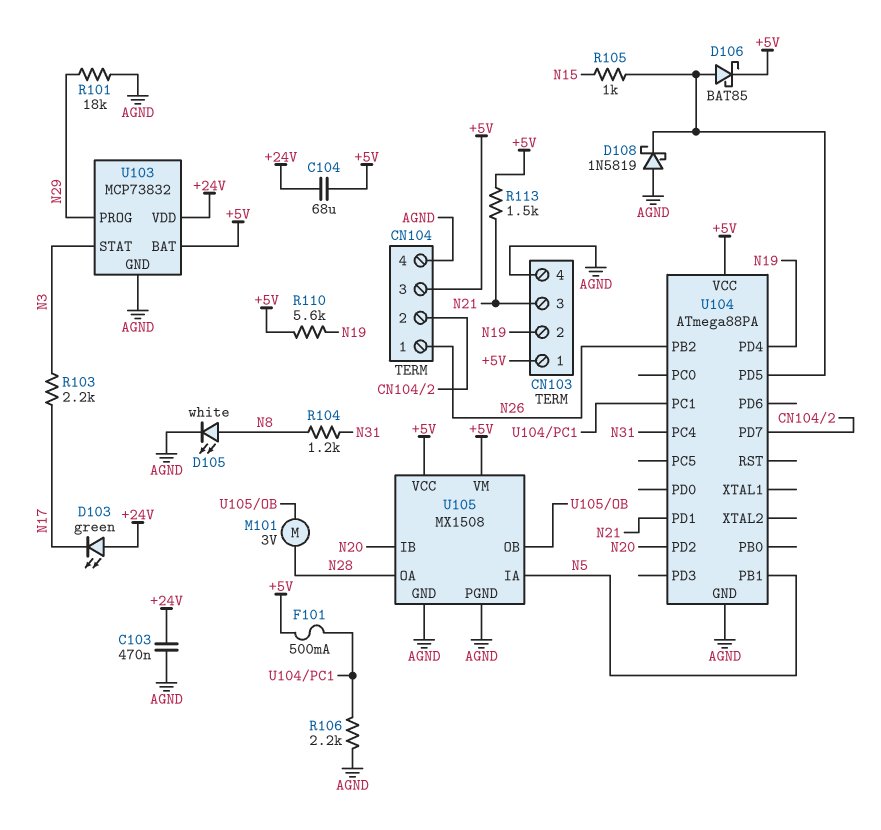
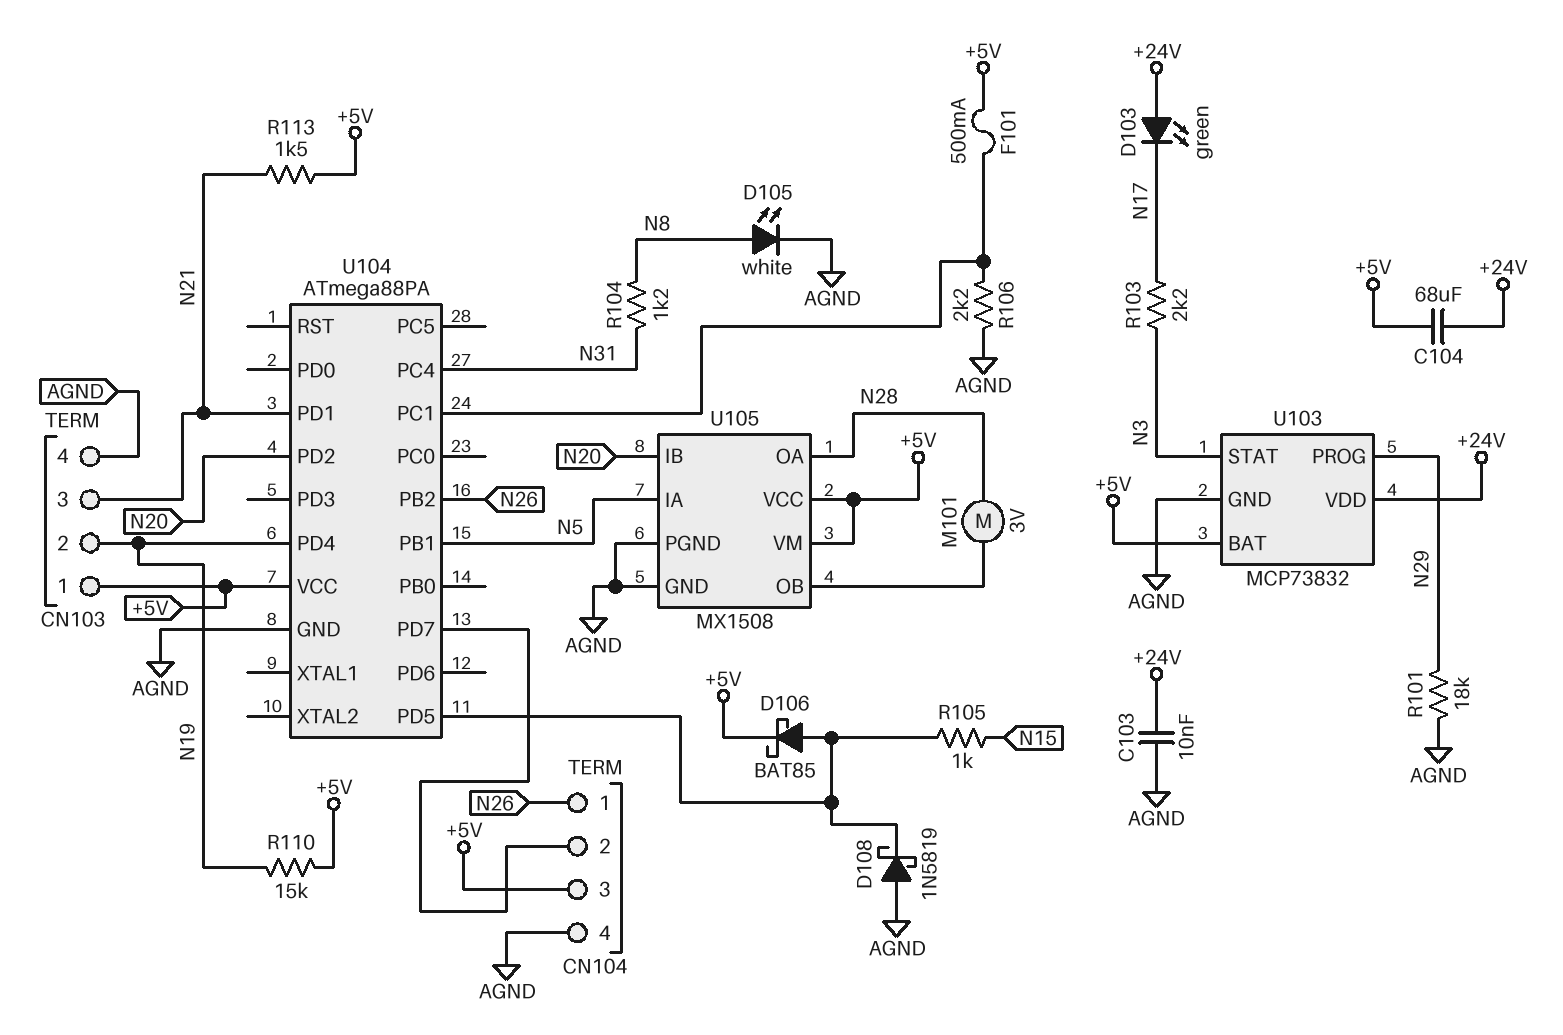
C103: 470nF (+24V, AGND) -> 10nF (+24V, AGND)
R110: 5.6k (+5V, N19) -> 15k (+5V, N19)

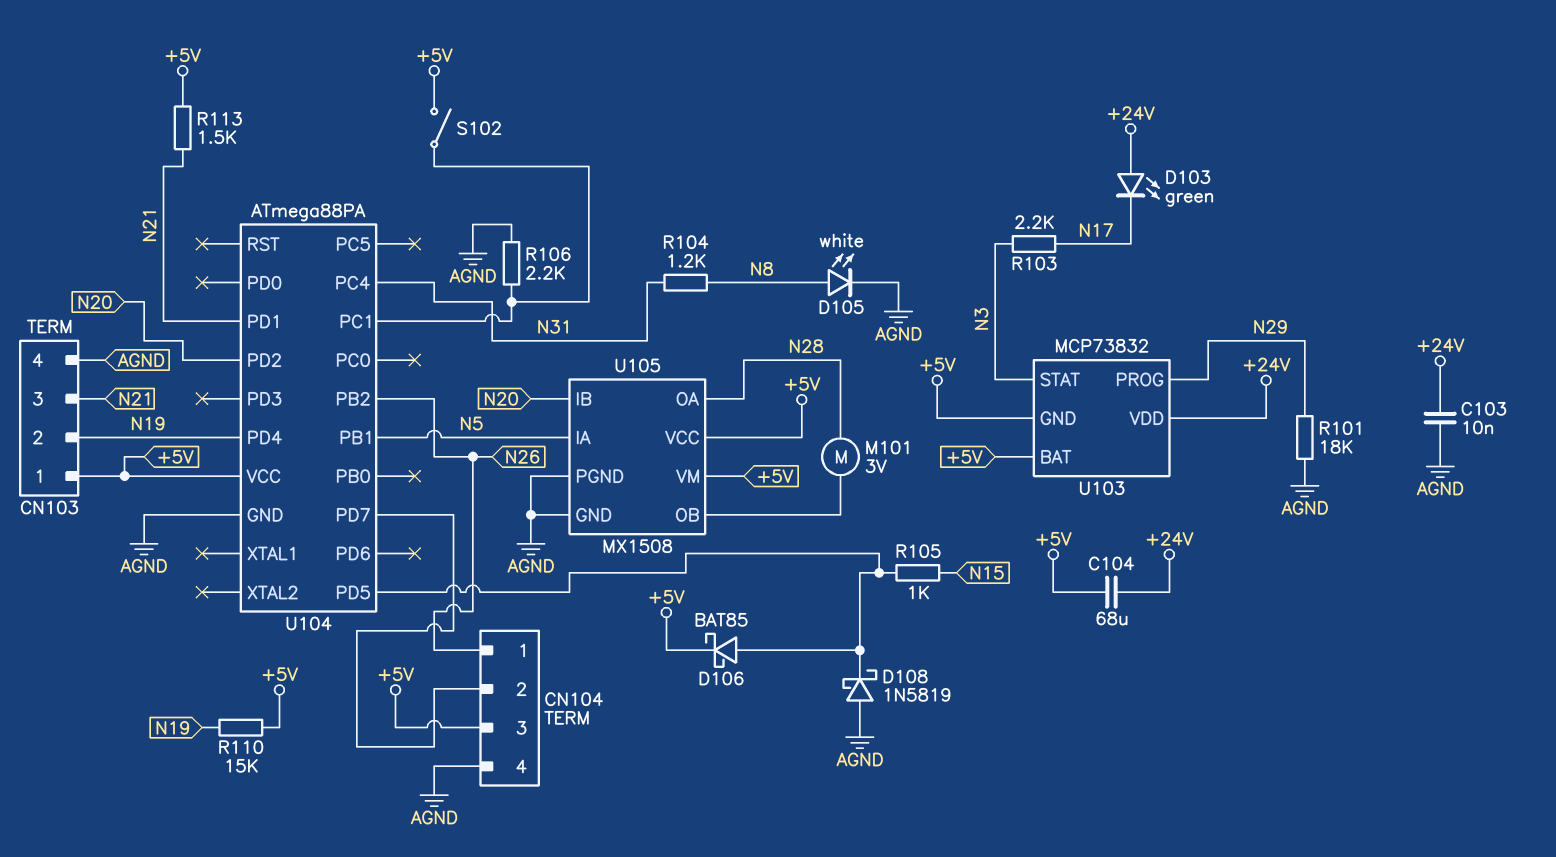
F101: 500mA (+5V, U104/PC1) -> none
S102: none -> switch (+5V, U104/PC1)
U103 pin GND: AGND -> +5V

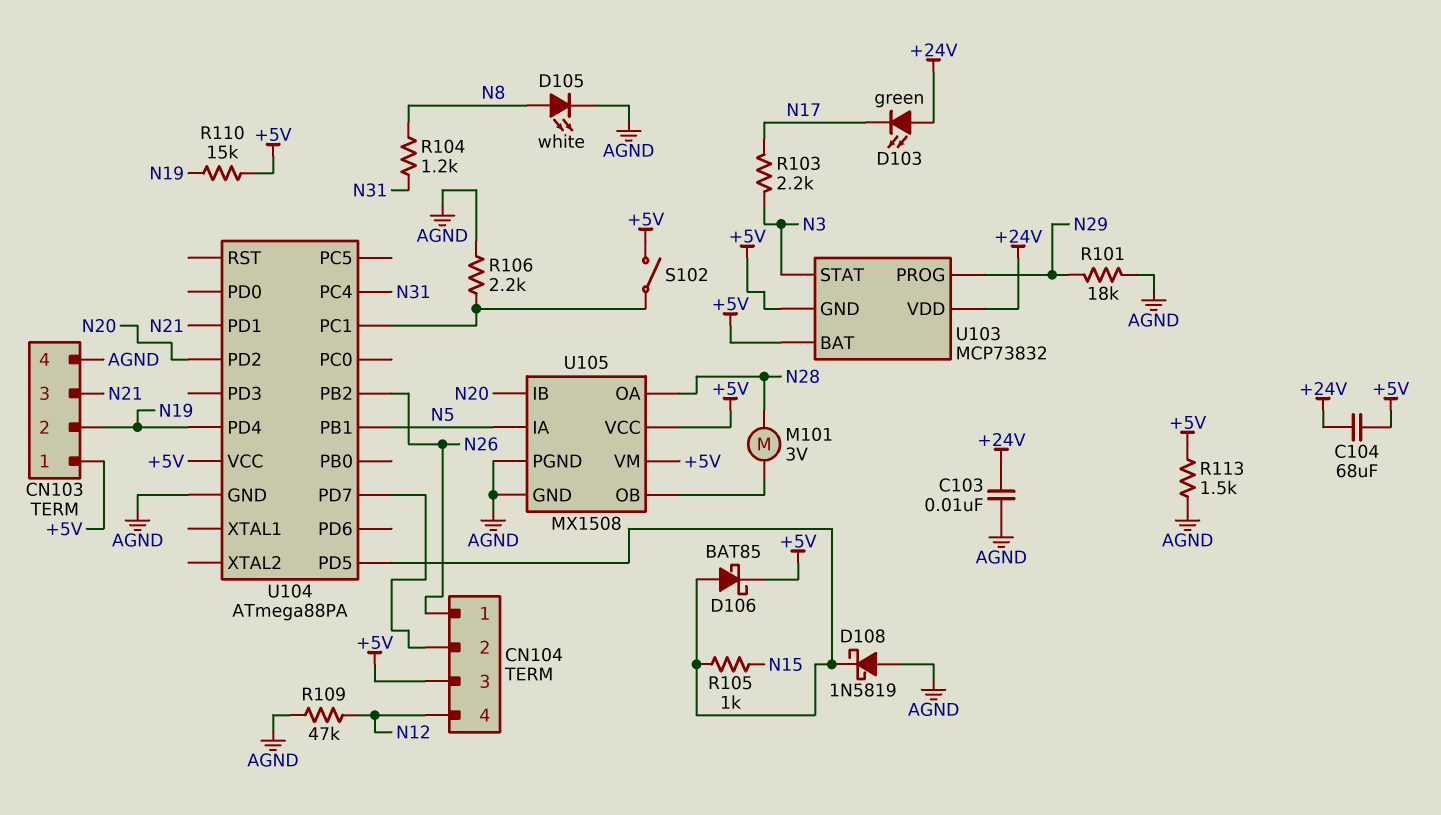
CN104 pin 4: AGND -> N12
R109: none -> 47k (AGND, N12)
R113: 1.5k (+5V, N21) -> 1.5k (+5V, AGND)

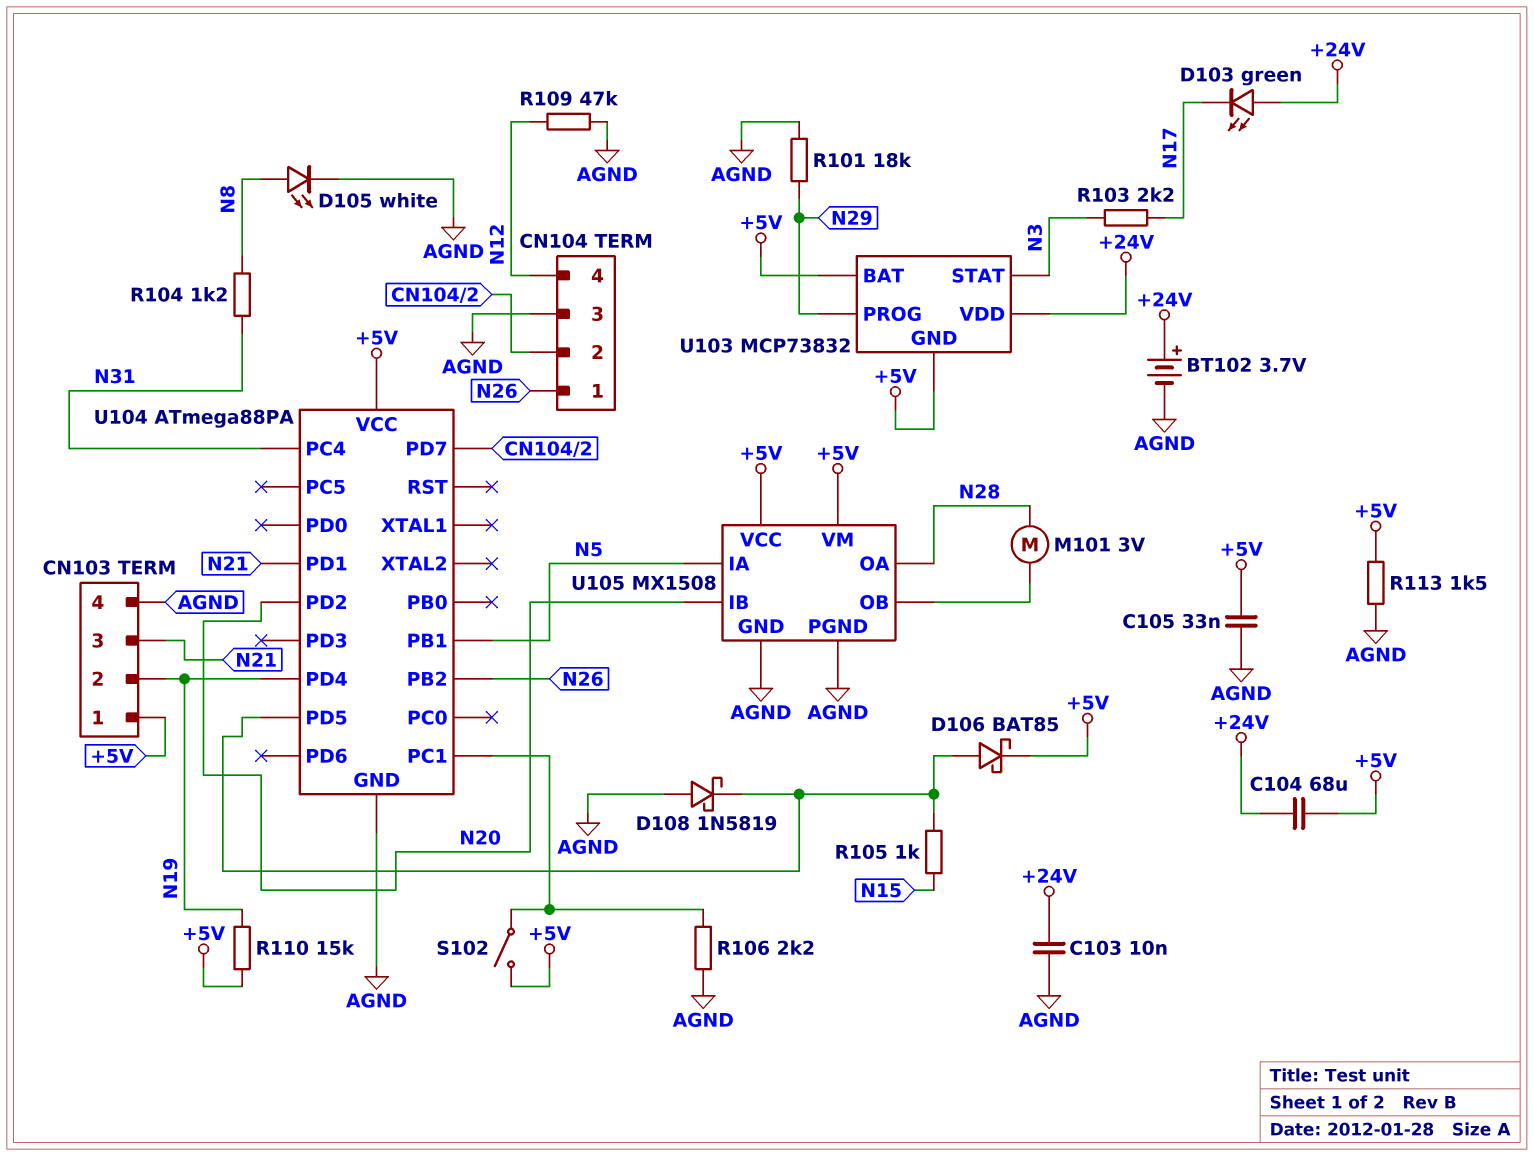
BT102: none -> 3.7V (plus +24V, minus AGND)
C105: none -> 33nF (+5V, AGND)
CN104 pin 3: +5V -> AGND

